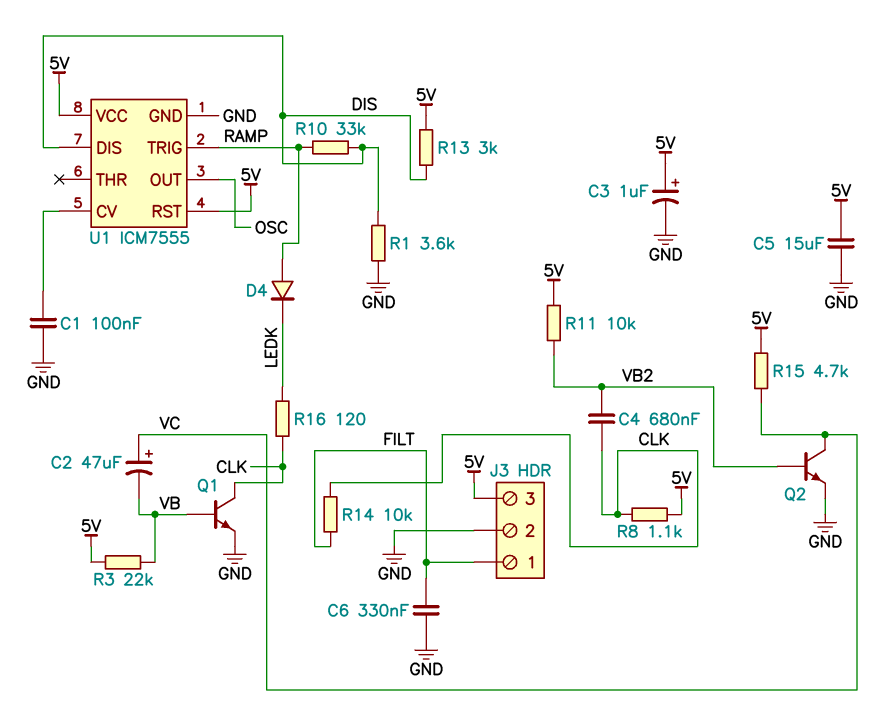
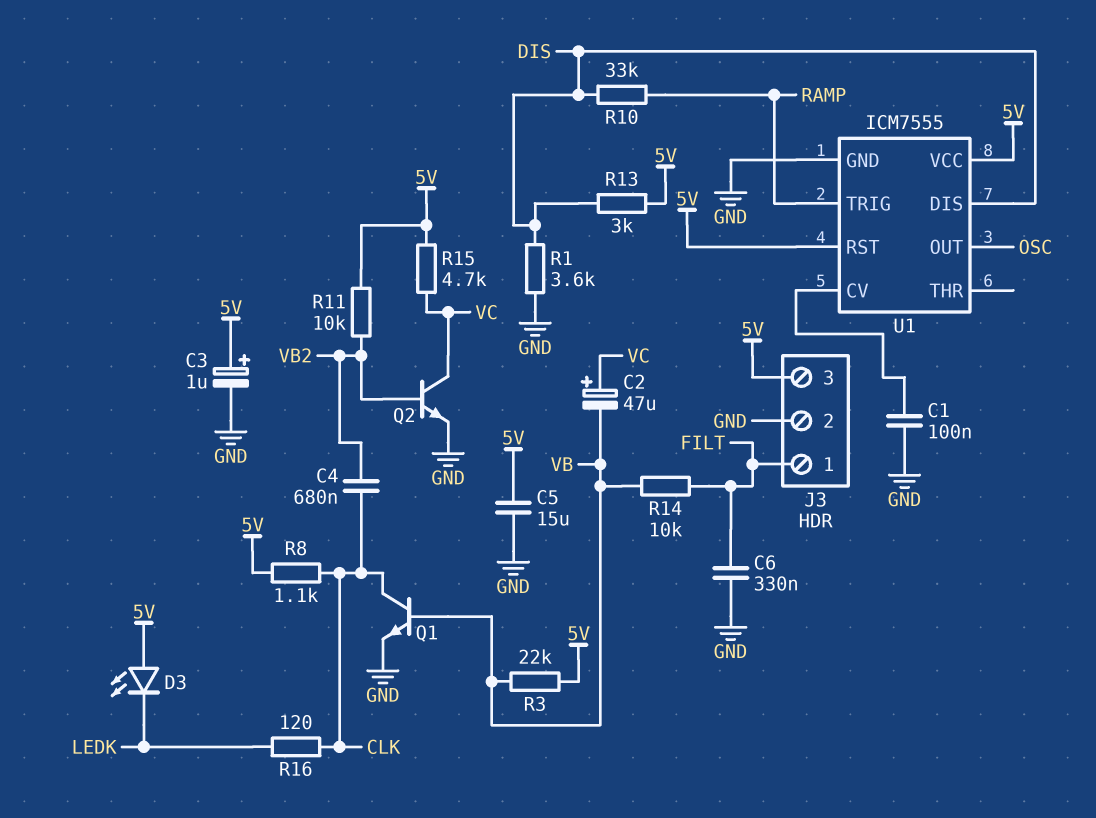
D3: none -> LED (A 5V, K LEDK)
D4: diode (A RAMP, K LEDK) -> none
R14: 10k (CLK, FILT) -> 10k (FILT, VB)

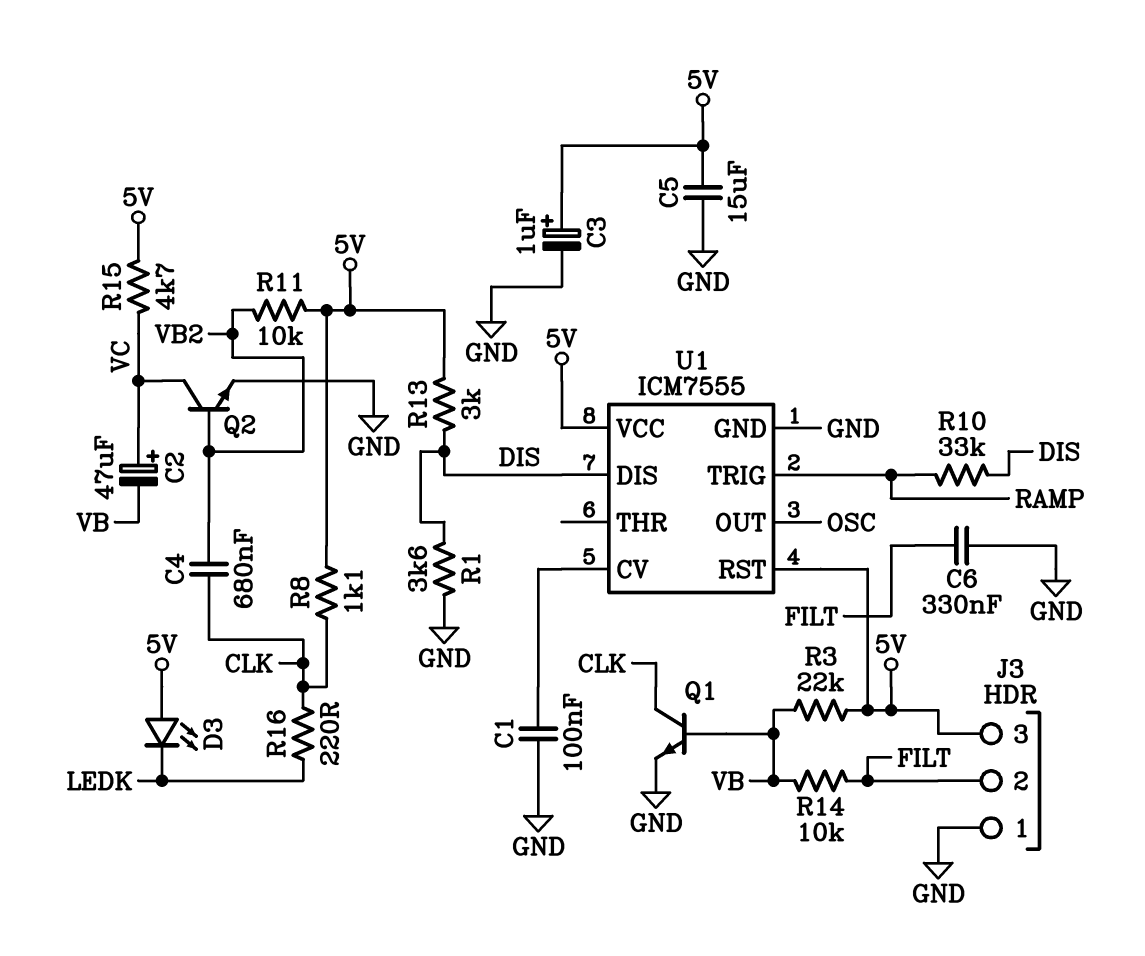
J3 pin 1: FILT -> GND
J3 pin 2: GND -> FILT
R16: 120 (CLK, LEDK) -> 220 (CLK, LEDK)

